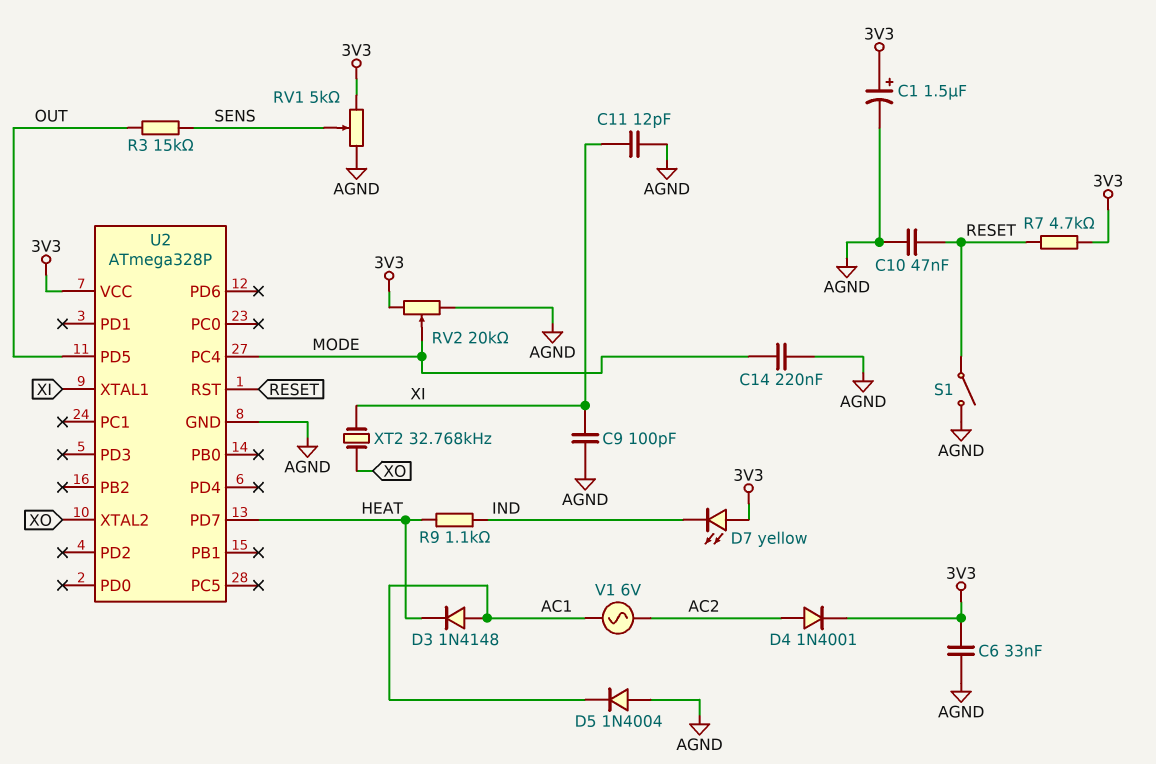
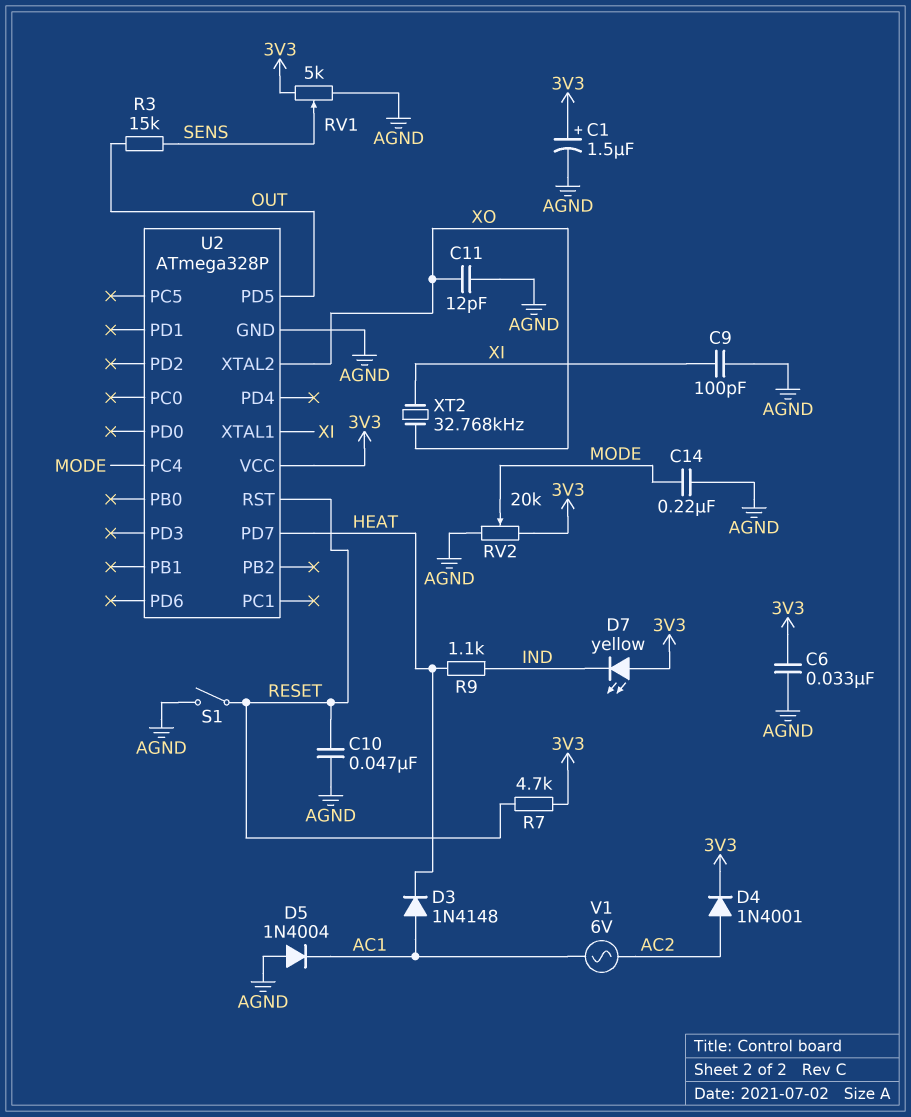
C11: 12pF (AGND, XI) -> 12pF (AGND, XO)

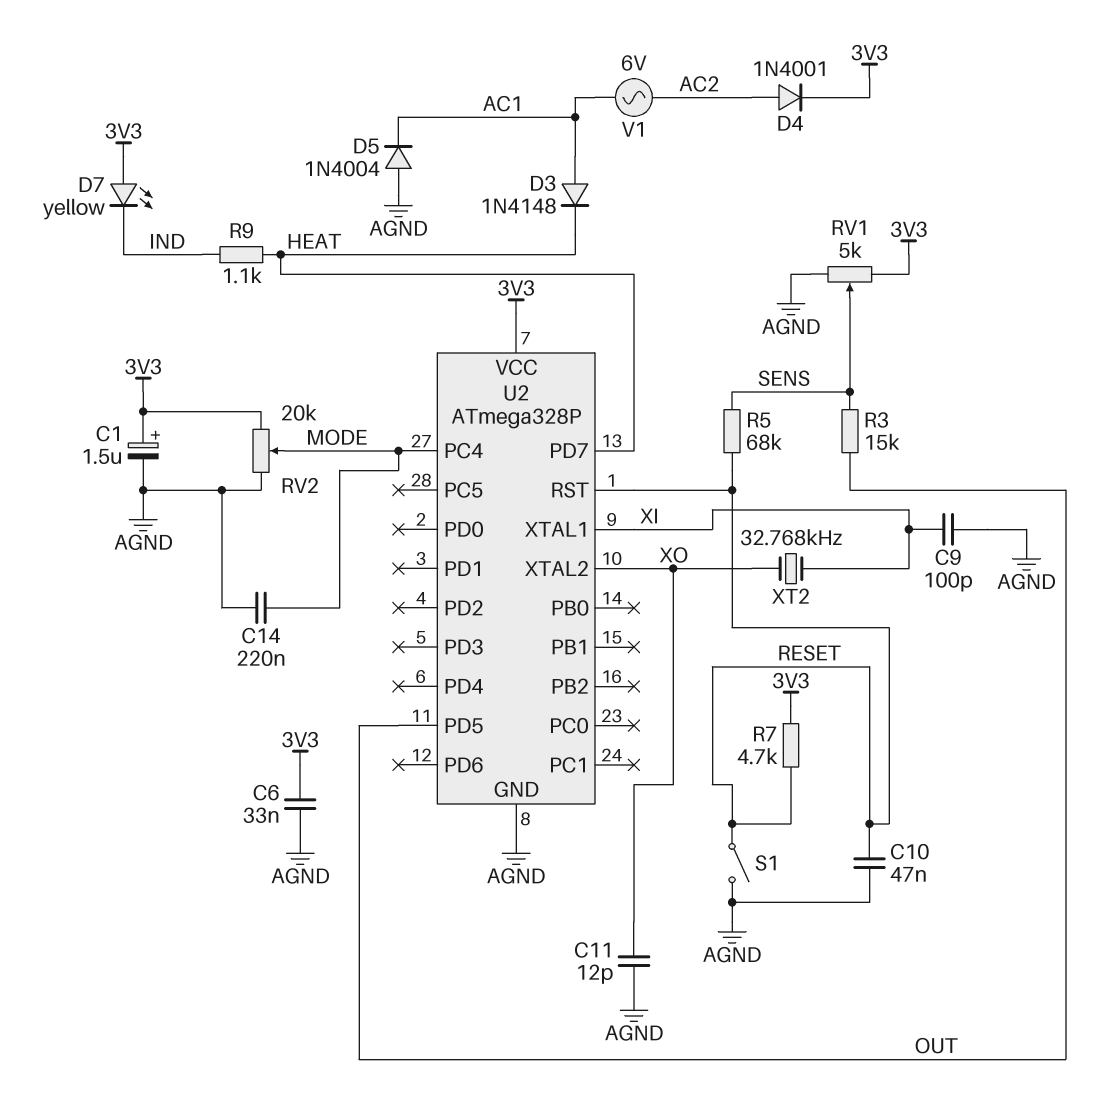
R5: none -> 68k (RESET, SENS)

